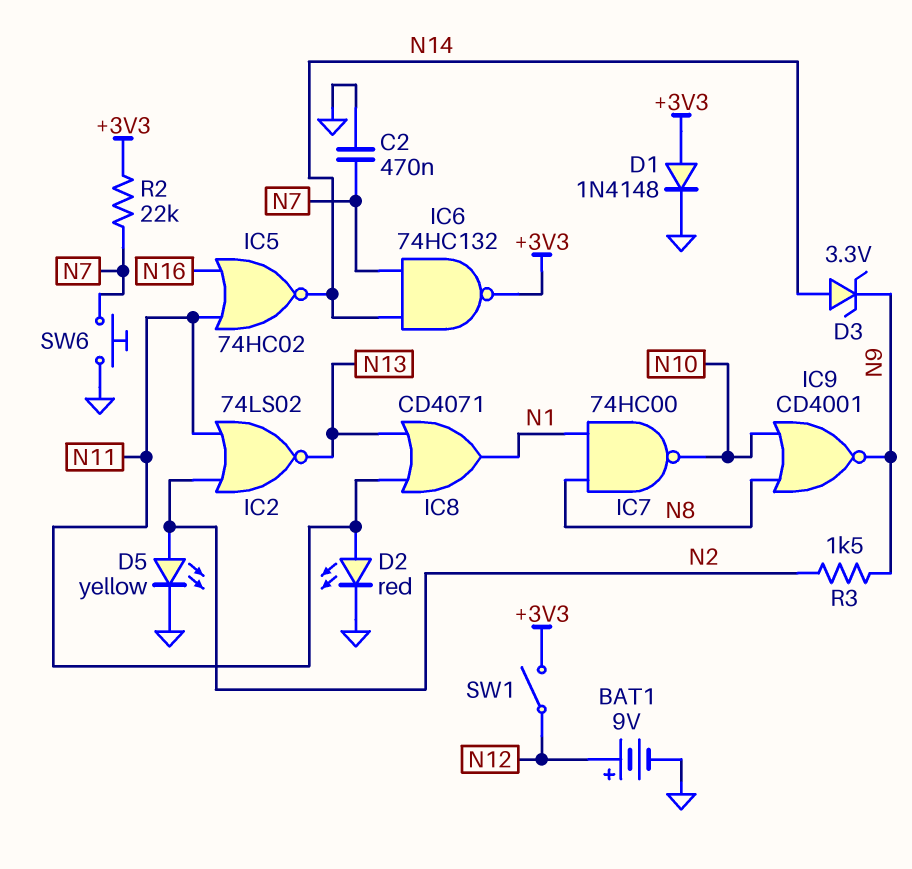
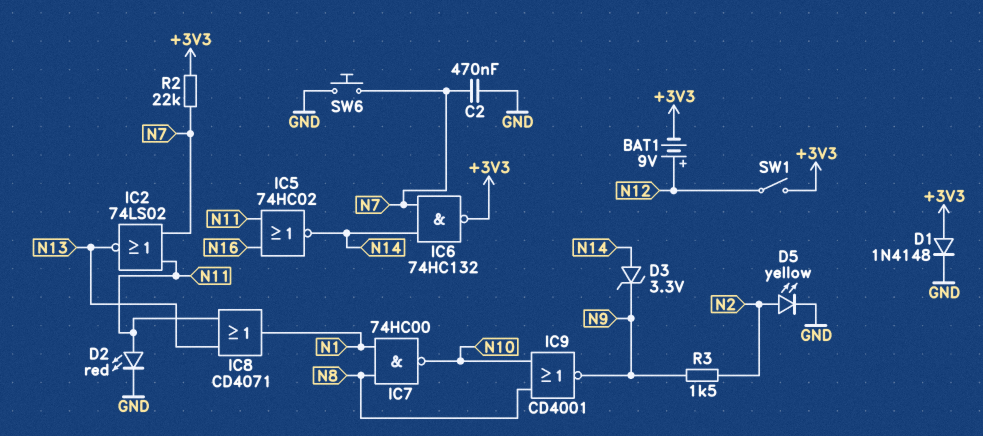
BAT1: 9V (plus N12, minus GND) -> 9V (plus N12, minus +3V3)
IC2: NOR 74LS02 (in N2, in N11, out N13) -> NOR 74LS02 (in N7, in N11, out N13)

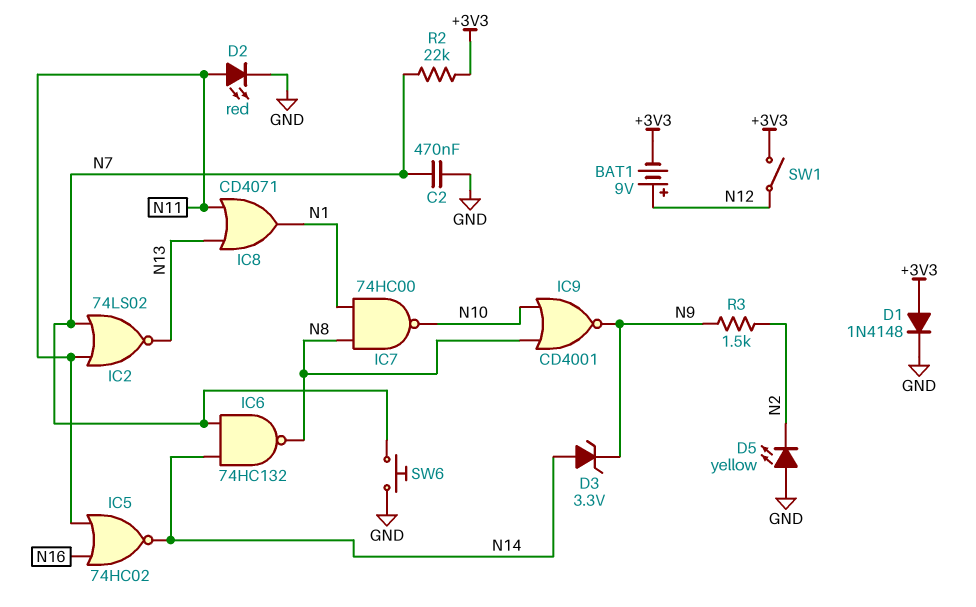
D5: LED yellow (A N2, K GND) -> LED yellow (A GND, K N2)
IC6: NAND 74HC132 (in N7, in N14, out +3V3) -> NAND 74HC132 (in N7, in N14, out N8)

